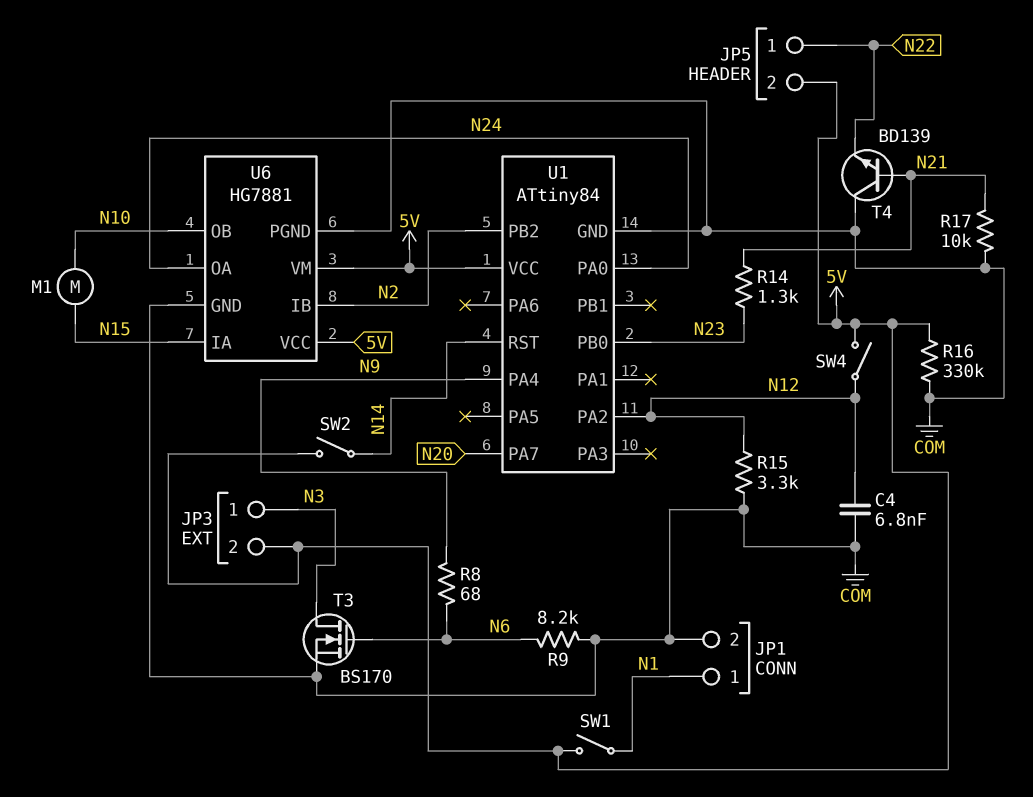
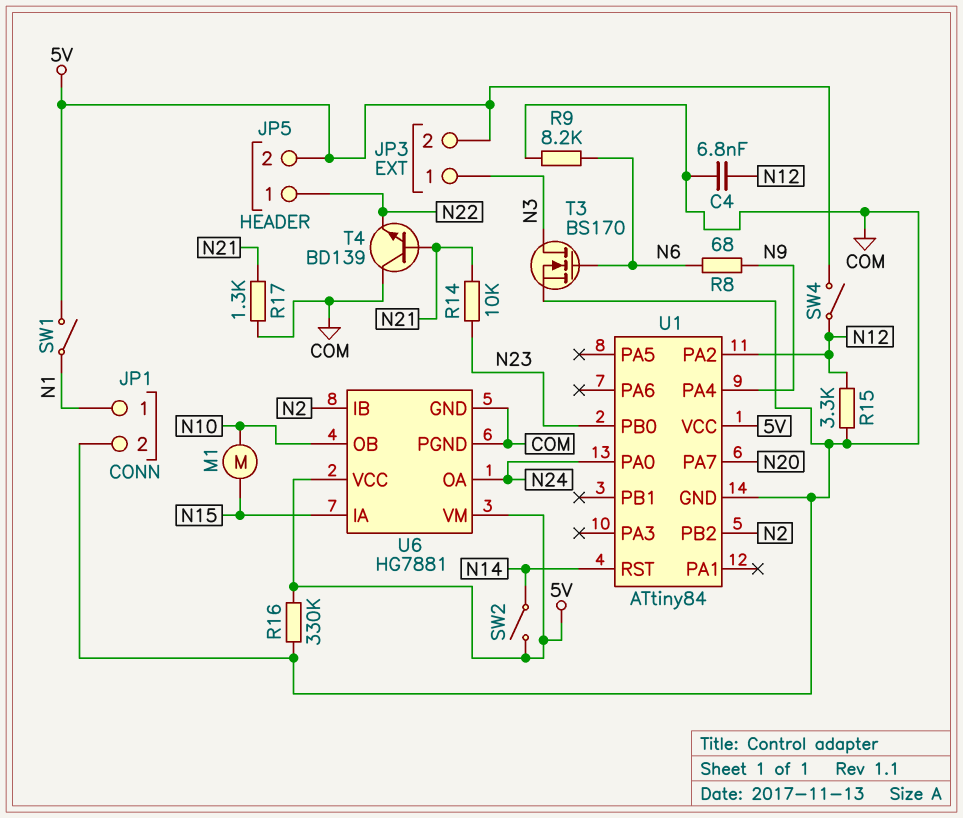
R14: 1.3k (N21, N23) -> 10k (N21, N23)
R17: 10k (COM, N21) -> 1.3k (COM, N21)

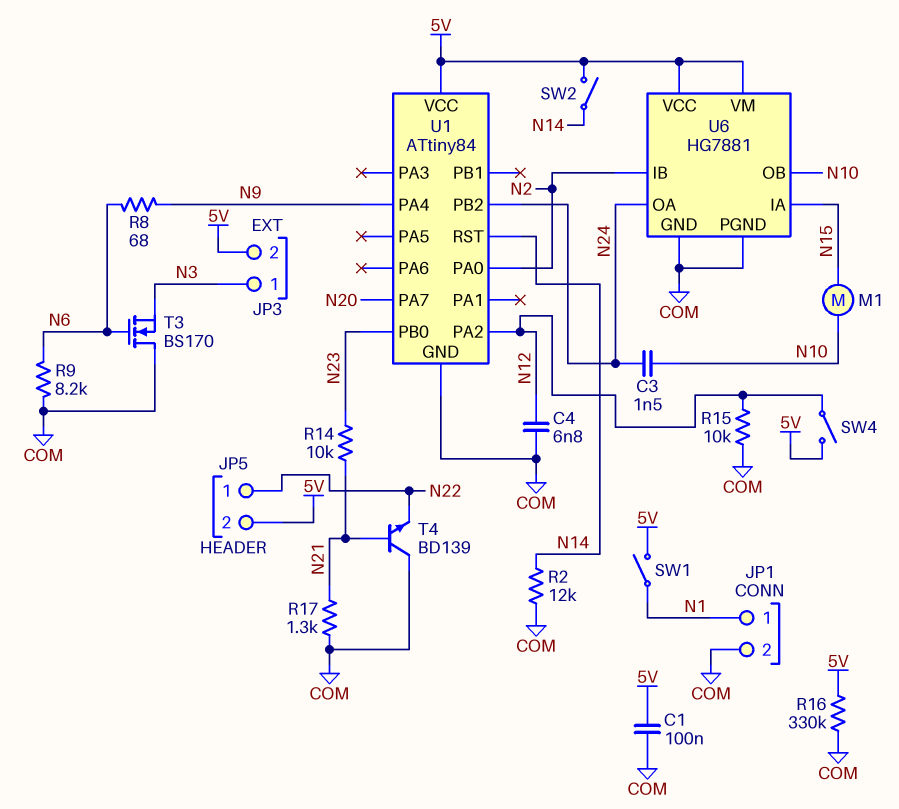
C1: none -> 100nF (5V, COM)
C3: none -> 1.5nF (N10, N24)
R2: none -> 12k (COM, N14)
R15: 3.3k (COM, N12) -> 10k (COM, N12)
T3: NMOS BS170 (G N6, D N3, S COM) -> NMOS BS170 (G N6, D COM, S N3)
U1 pin PA0: N24 -> N2
U1 pin PB2: N2 -> N24

